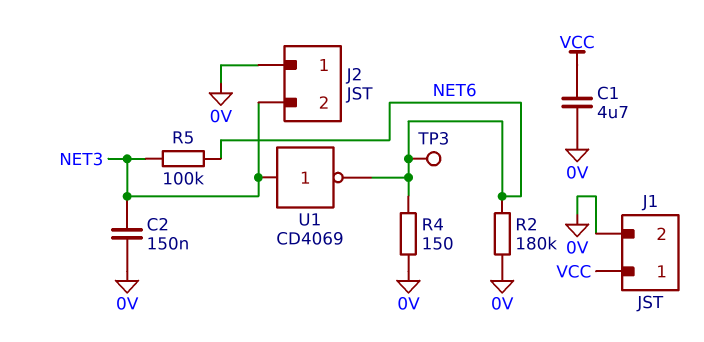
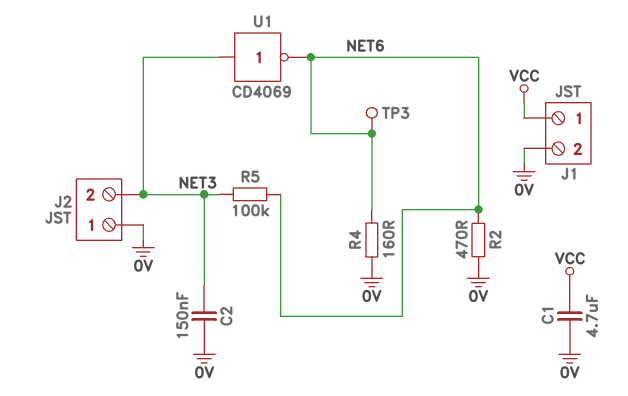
R2: 180k (0V, NET6) -> 470 (0V, NET6)
R4: 150 (0V, NET6) -> 160 (0V, NET6)

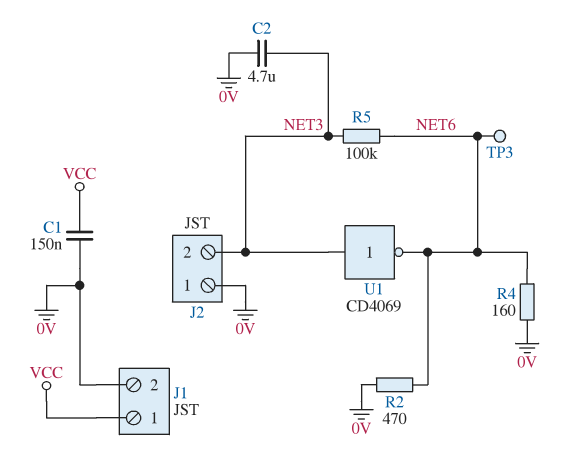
C1: 4.7uF (0V, VCC) -> 150nF (0V, VCC)
C2: 150nF (0V, NET3) -> 4.7uF (0V, NET3)

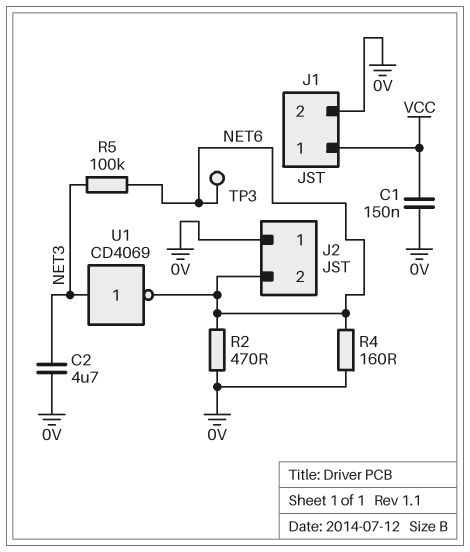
J2 pin 2: NET3 -> NET6

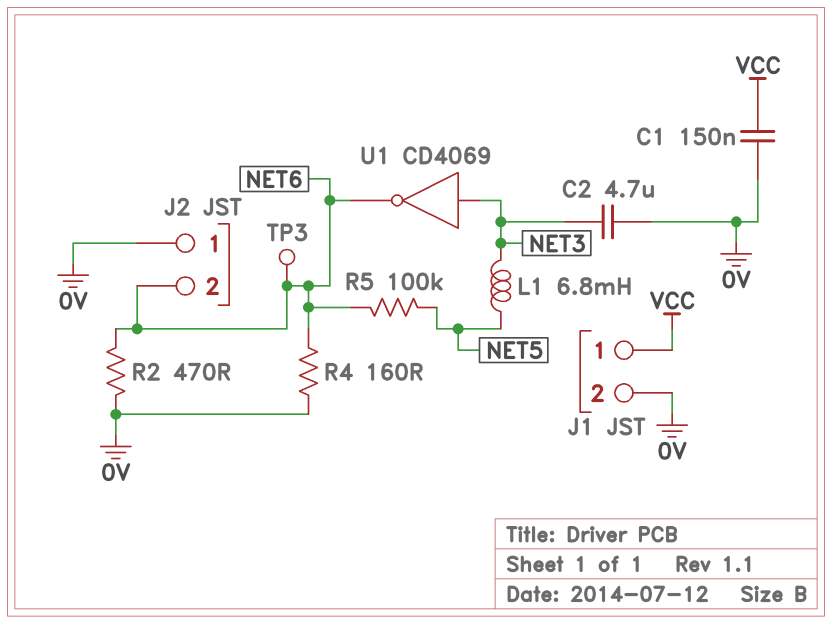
L1: none -> 6.8mH (NET3, NET5)
R5: 100k (NET3, NET6) -> 100k (NET5, NET6)

